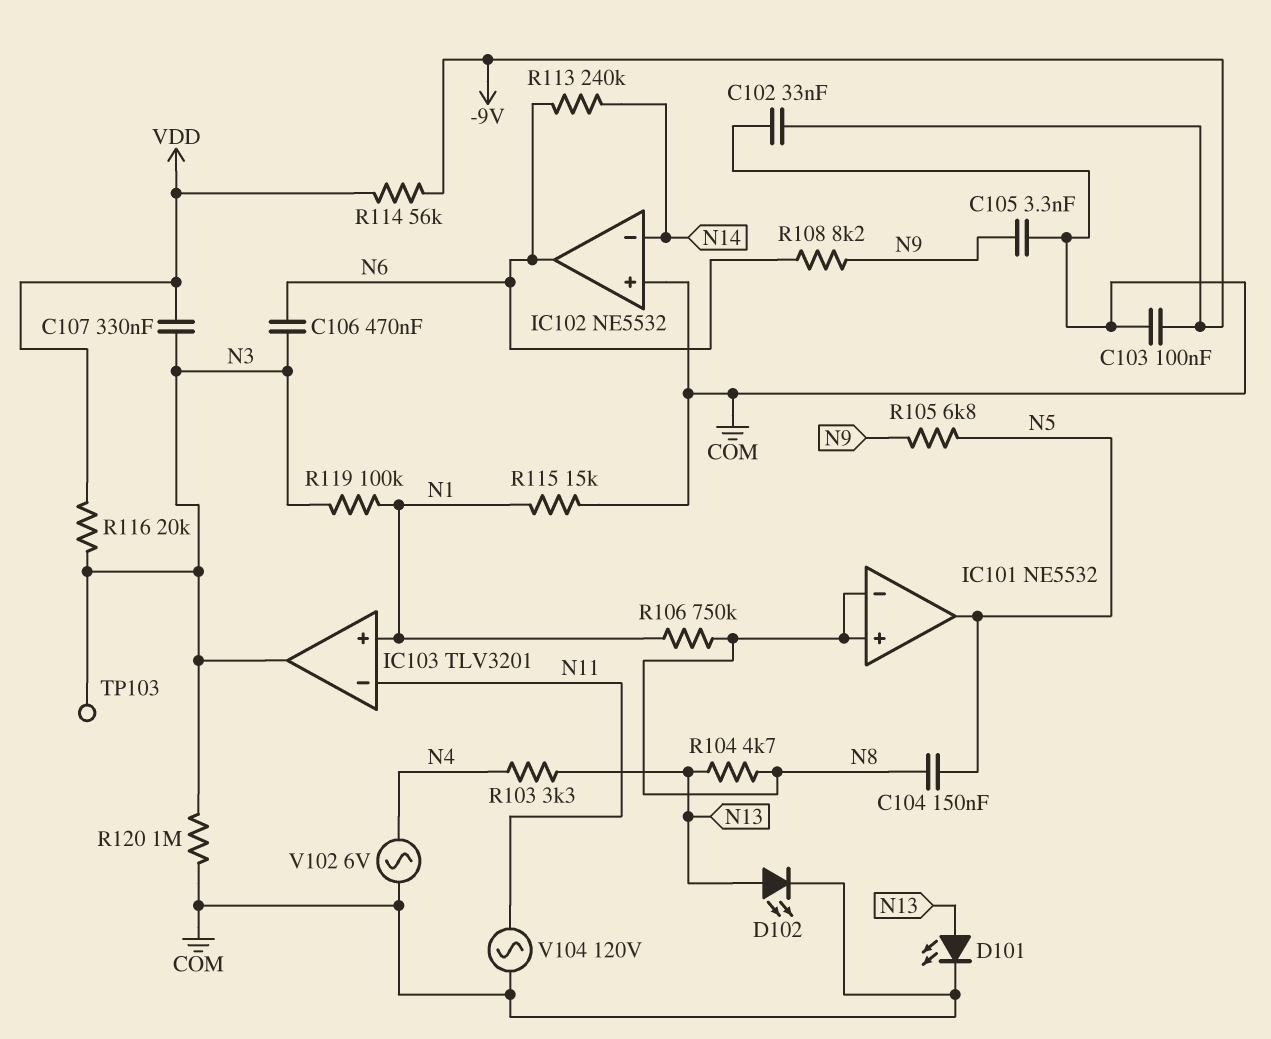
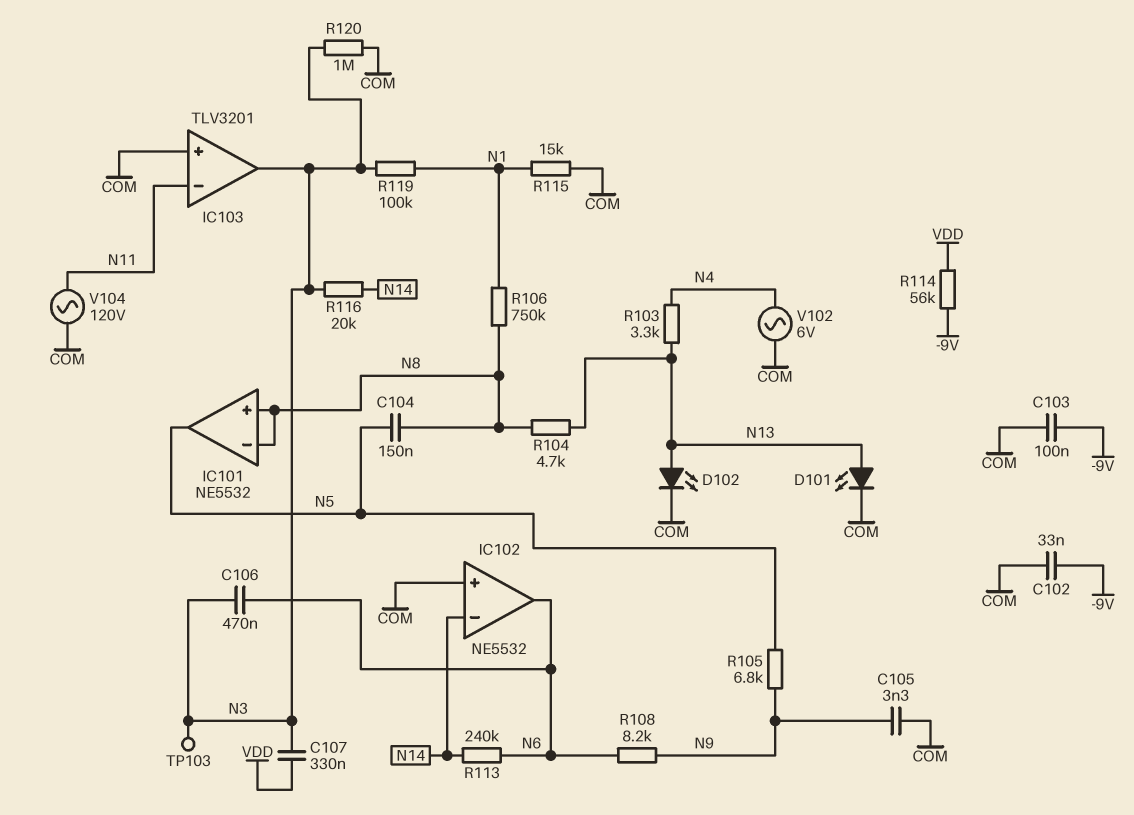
IC103 pin in+: N1 -> COM
R116: 20k (N3, VDD) -> 20k (N3, N14)

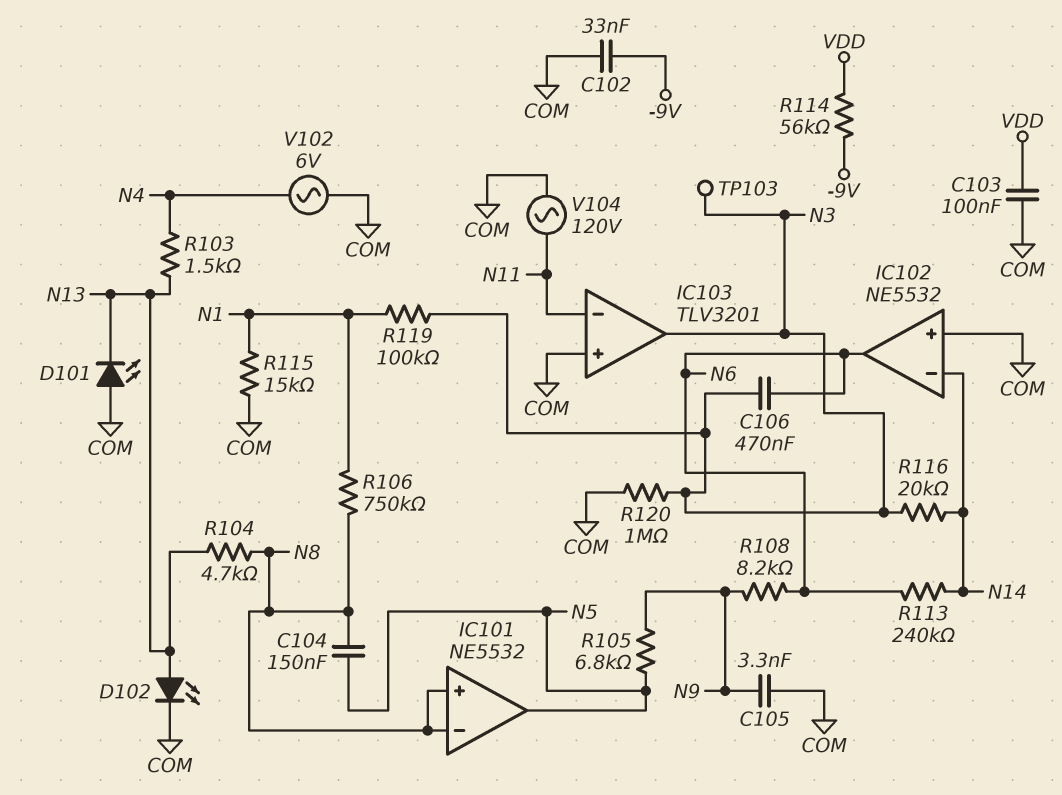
C103: 100nF (-9V, COM) -> 100nF (COM, VDD)
C107: 330nF (N3, VDD) -> none
D101: LED (A N13, K COM) -> LED (A COM, K N13)
R103: 3.3k (N4, N13) -> 1.5k (N4, N13)

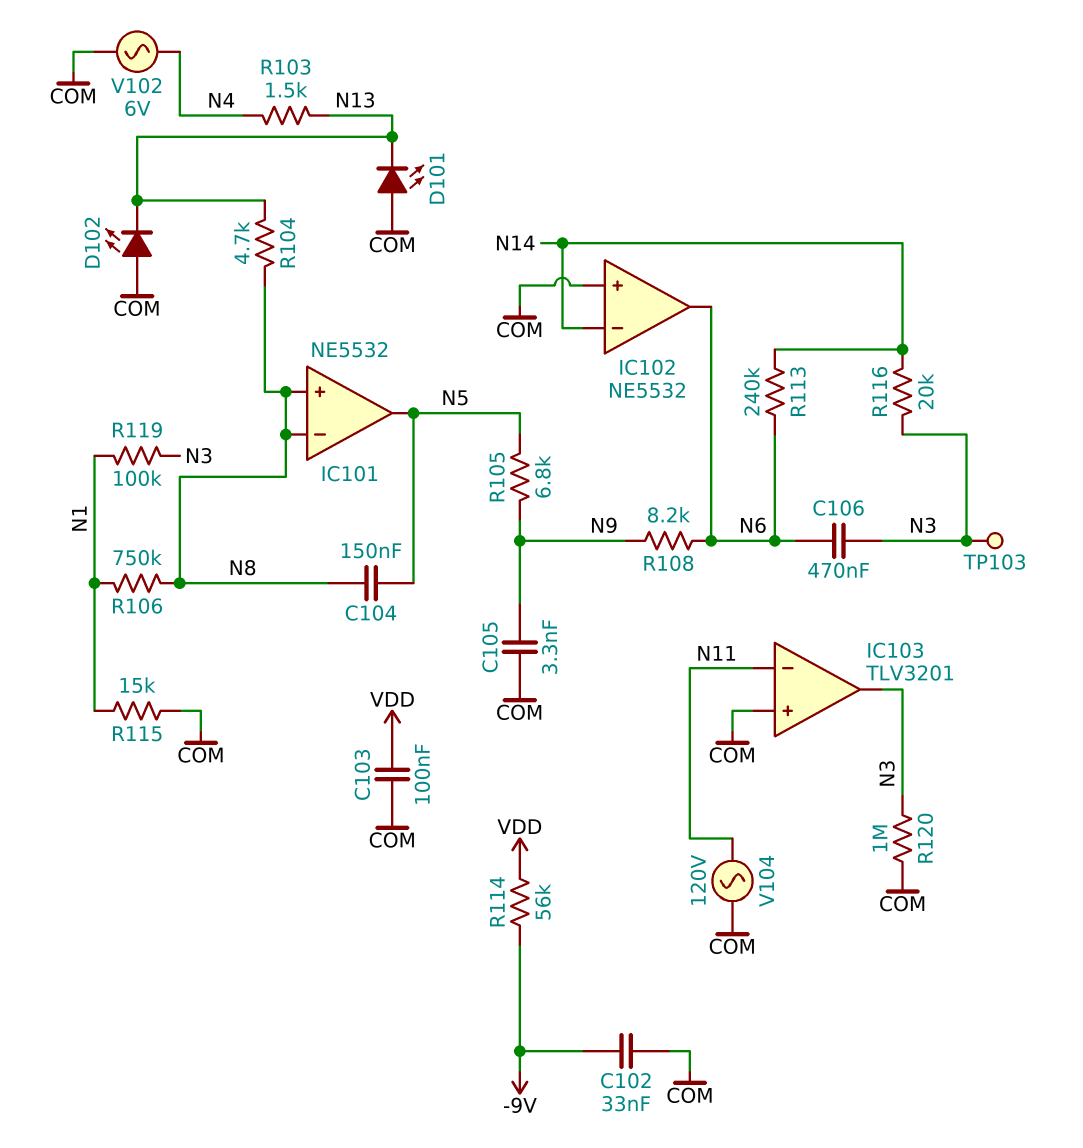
D102: LED (A N13, K COM) -> LED (A COM, K N13)

